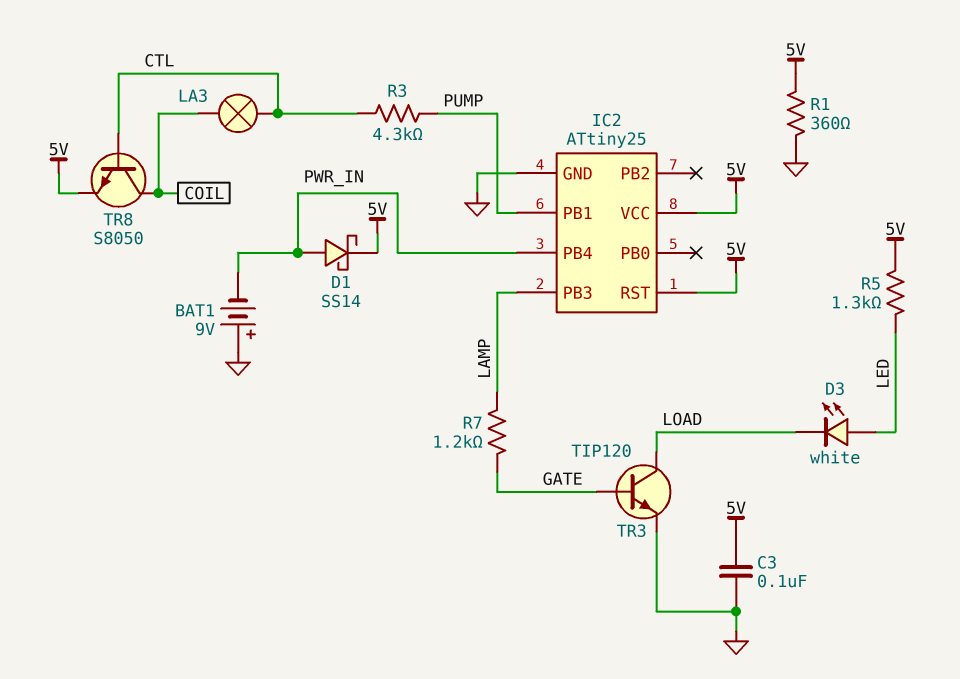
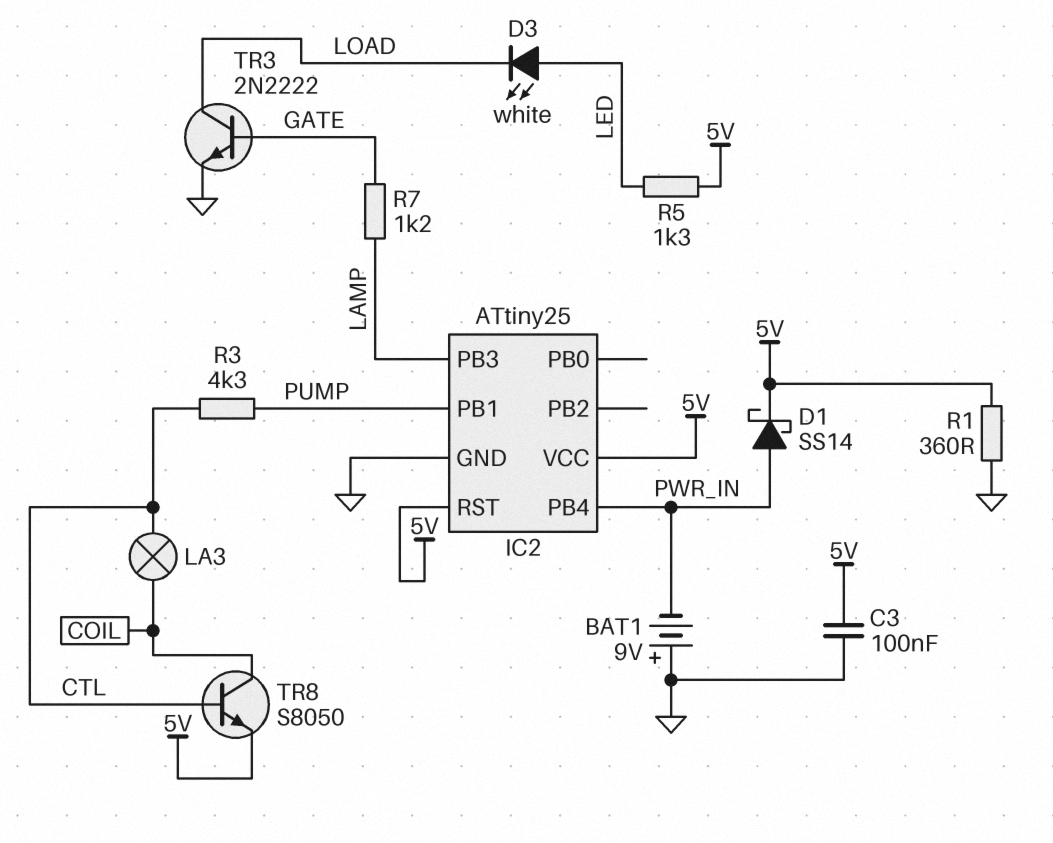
TR3: NPN TIP120 (B GATE, C LOAD, E GND) -> NPN 2N2222 (B GATE, C LOAD, E GND)

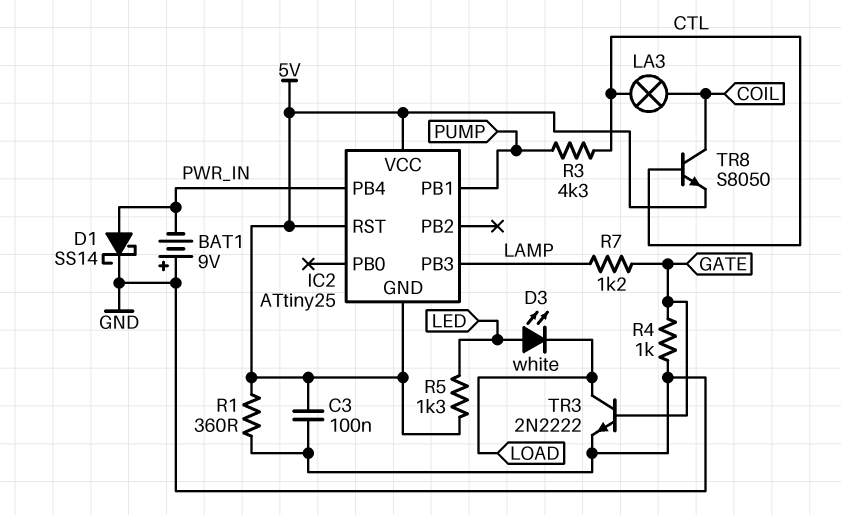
D1: schottky SS14 (A PWR_IN, K 5V) -> schottky SS14 (A PWR_IN, K GND)
IC2 pin GND: GND -> 5V
R4: none -> 1k (GATE, GND)

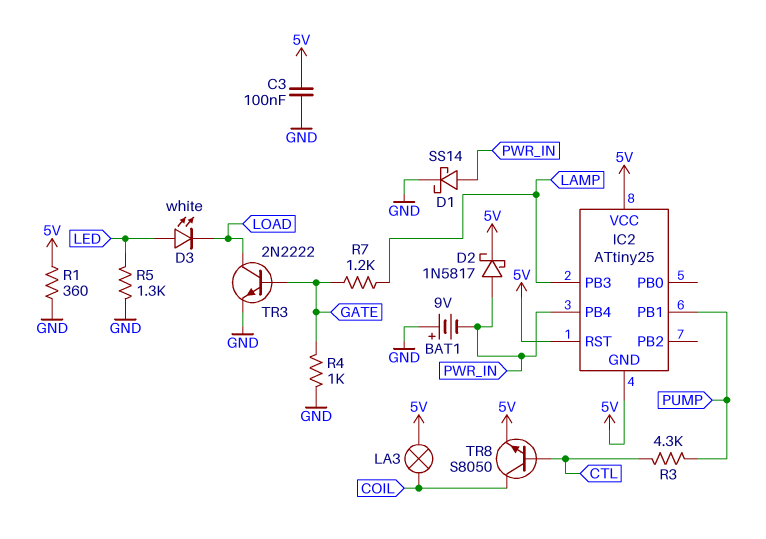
D2: none -> schottky 1N5817 (A PWR_IN, K 5V)
LA3: lamp (COIL, CTL) -> lamp (5V, COIL)
R5: 1.3k (5V, LED) -> 1.3k (GND, LED)

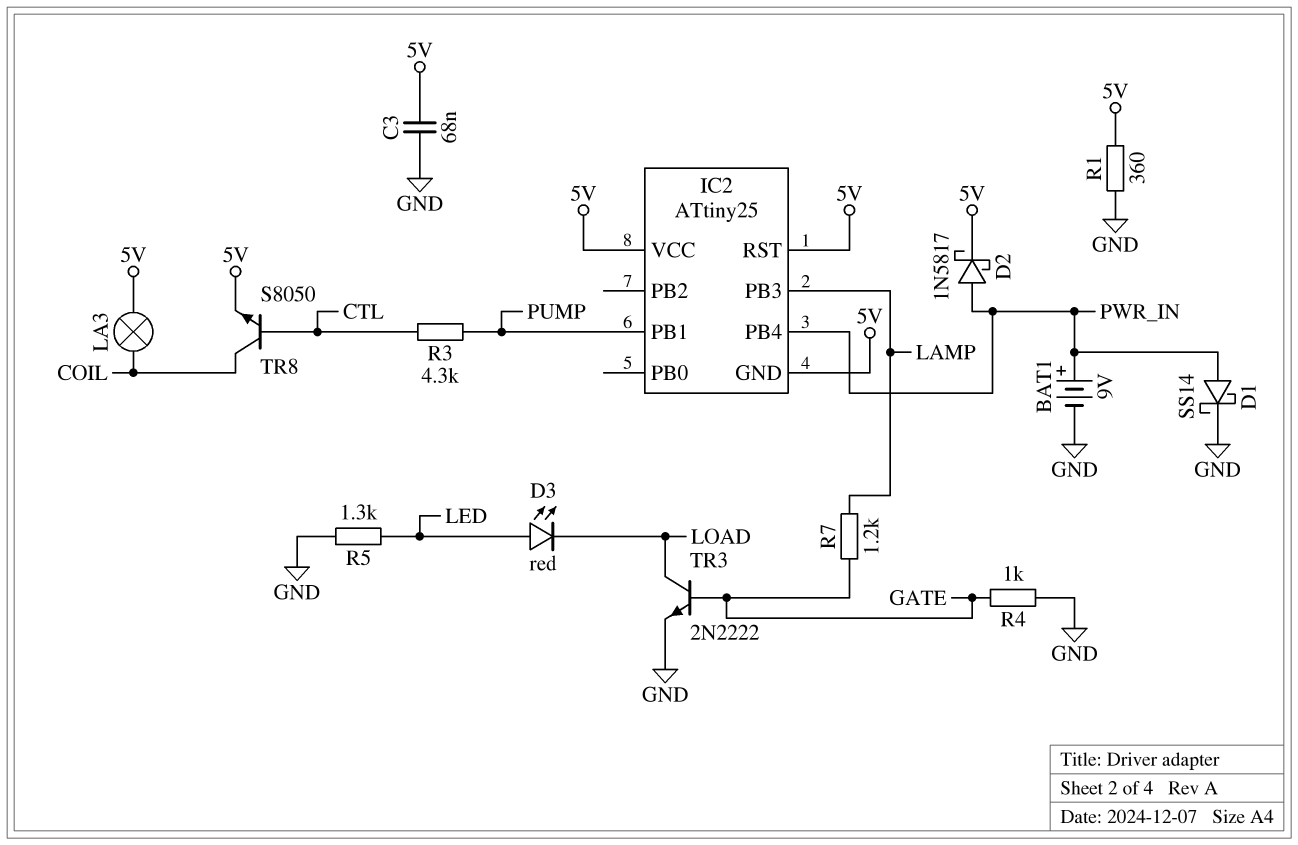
BAT1: 9V (plus GND, minus PWR_IN) -> 9V (plus PWR_IN, minus GND)
C3: 100nF (5V, GND) -> 68nF (5V, GND)
D3: LED white (A LED, K LOAD) -> LED red (A LED, K LOAD)

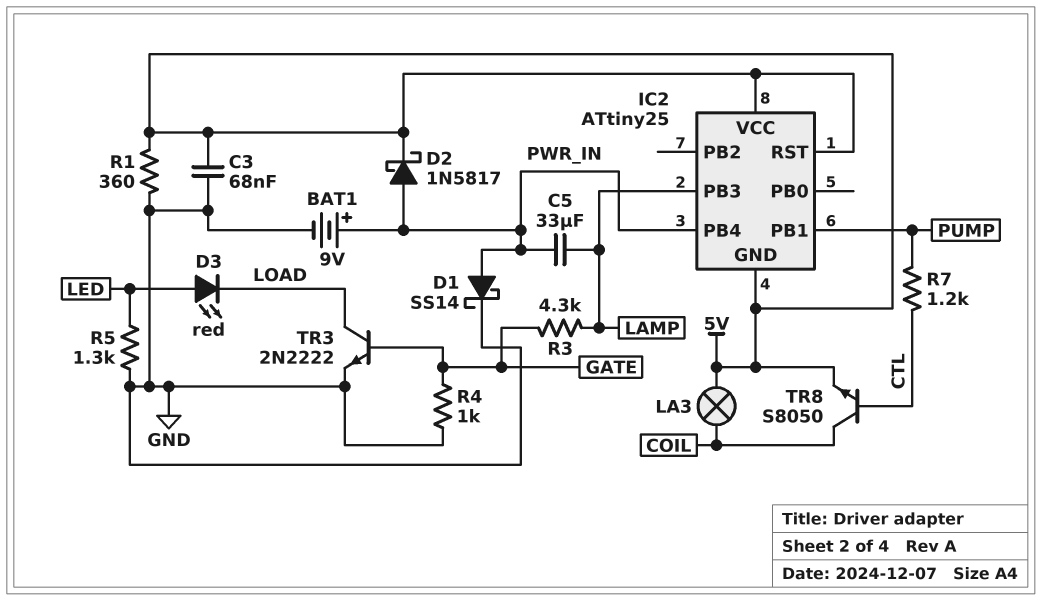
C5: none -> 33uF (LAMP, PWR_IN)
R3: 4.3k (CTL, PUMP) -> 4.3k (GATE, LAMP)
R7: 1.2k (GATE, LAMP) -> 1.2k (CTL, PUMP)

